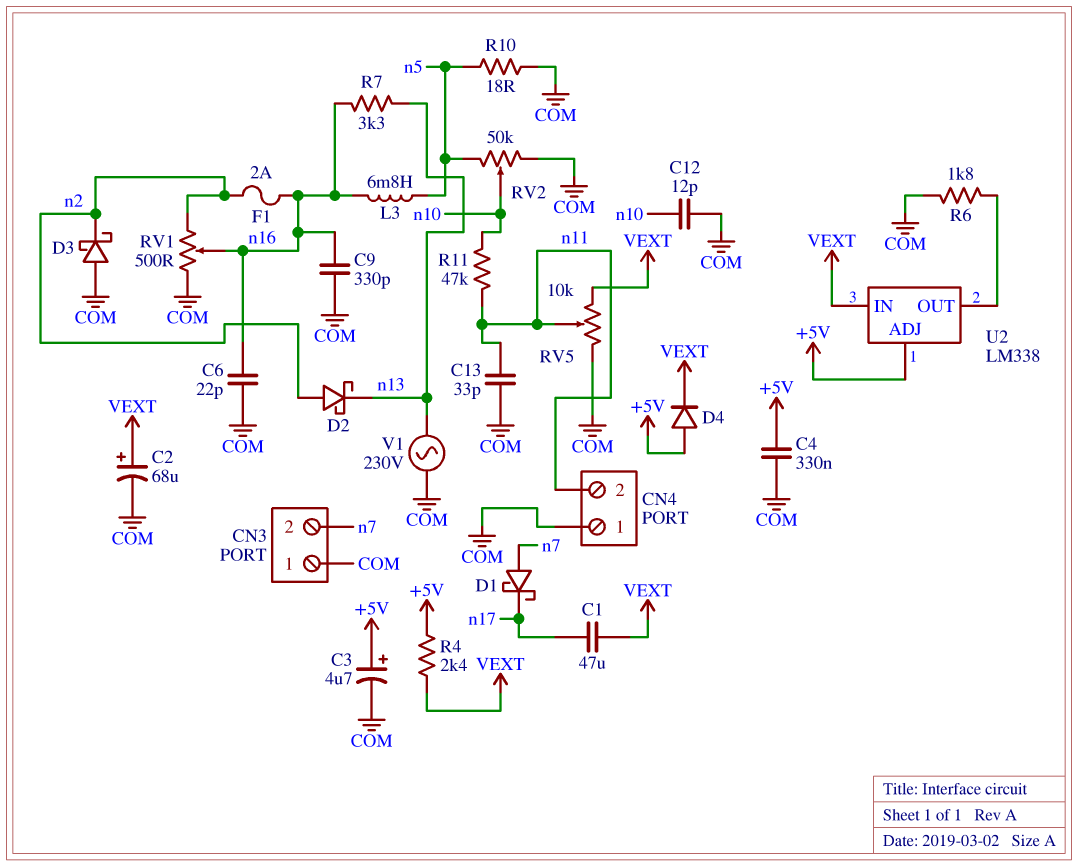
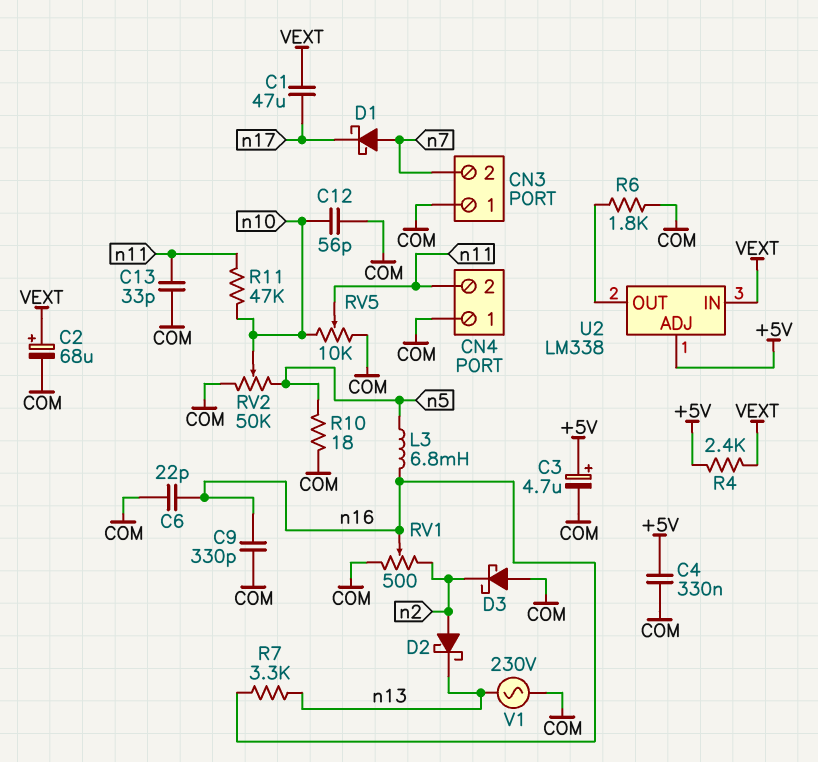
C12: 12pF (COM, n10) -> 56pF (COM, n10)
D4: diode (A +5V, K VEXT) -> none
F1: 2A (n2, n16) -> none
RV5: 10k (COM, VEXT, wiper n11) -> 10k (COM, n10, wiper n11)

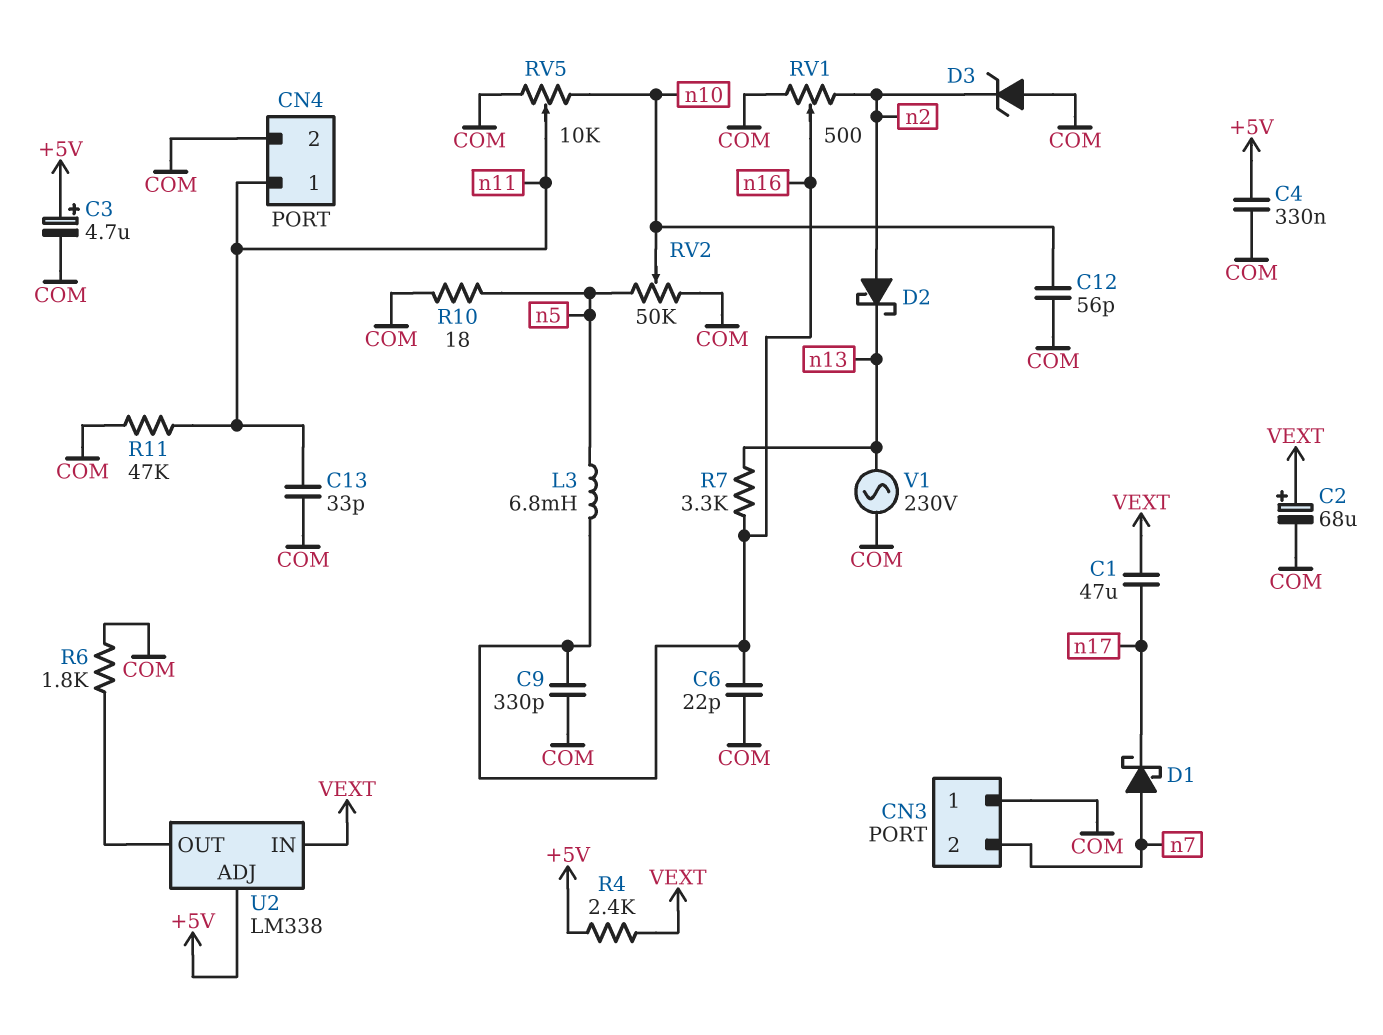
CN4 pin 1: COM -> n11
CN4 pin 2: n11 -> COM
D3: schottky (A COM, K n2) -> zener (A COM, K n2)
R11: 47k (n10, n11) -> 47k (COM, n11)

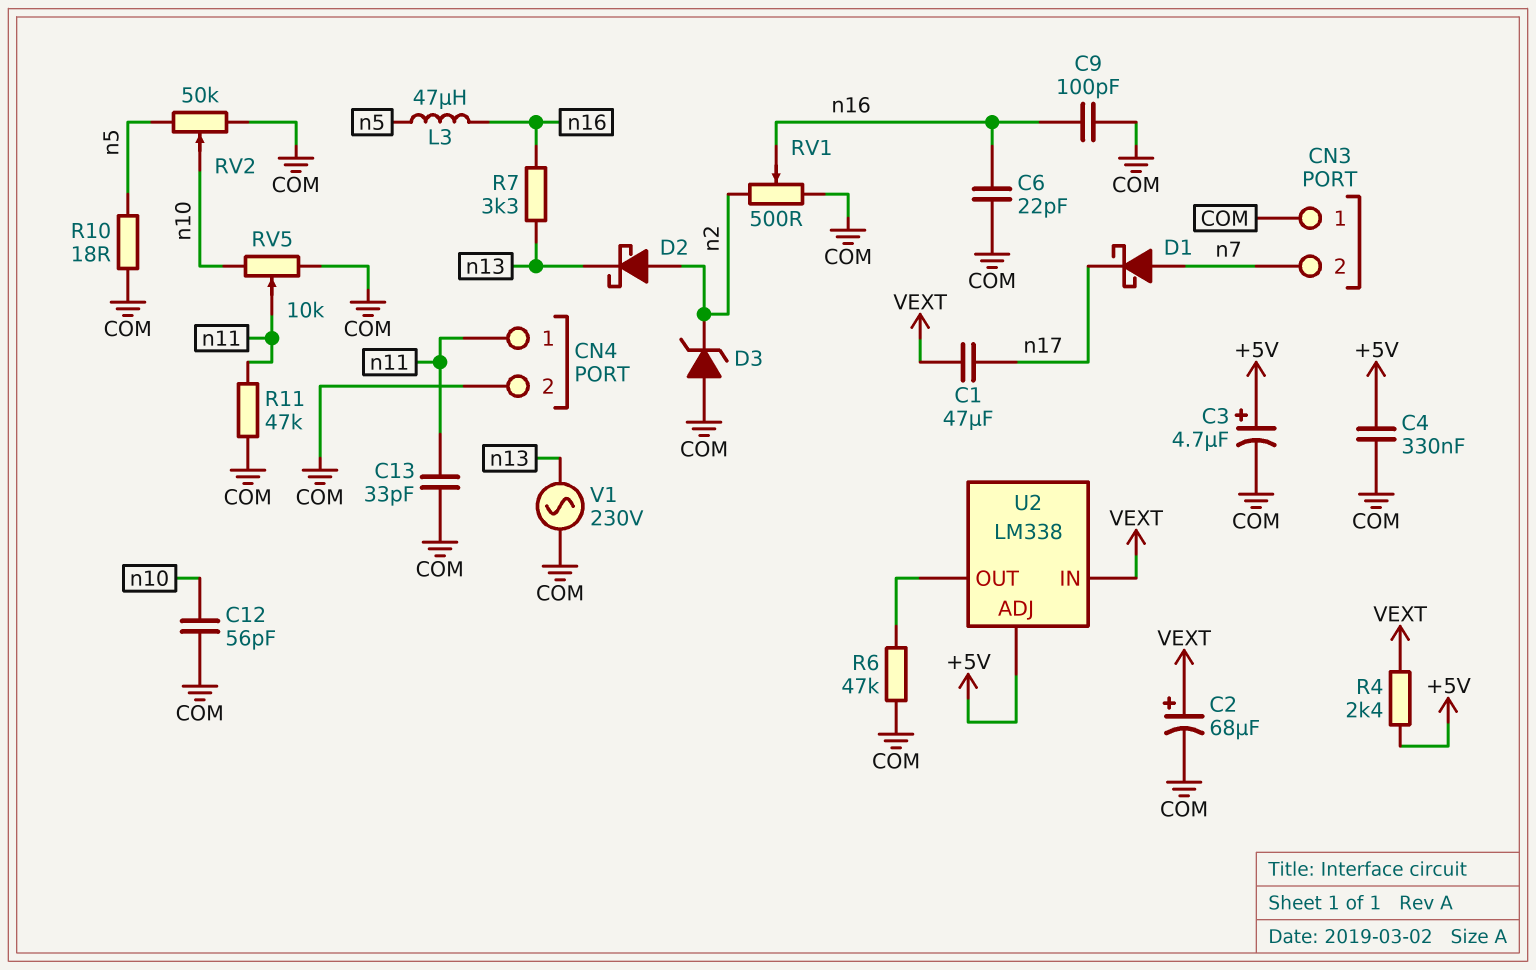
C9: 330pF (COM, n16) -> 100pF (COM, n16)
L3: 6.8mH (n5, n16) -> 47uH (n5, n16)
R6: 1.8k (COM, U2/OUT) -> 47k (COM, U2/OUT)

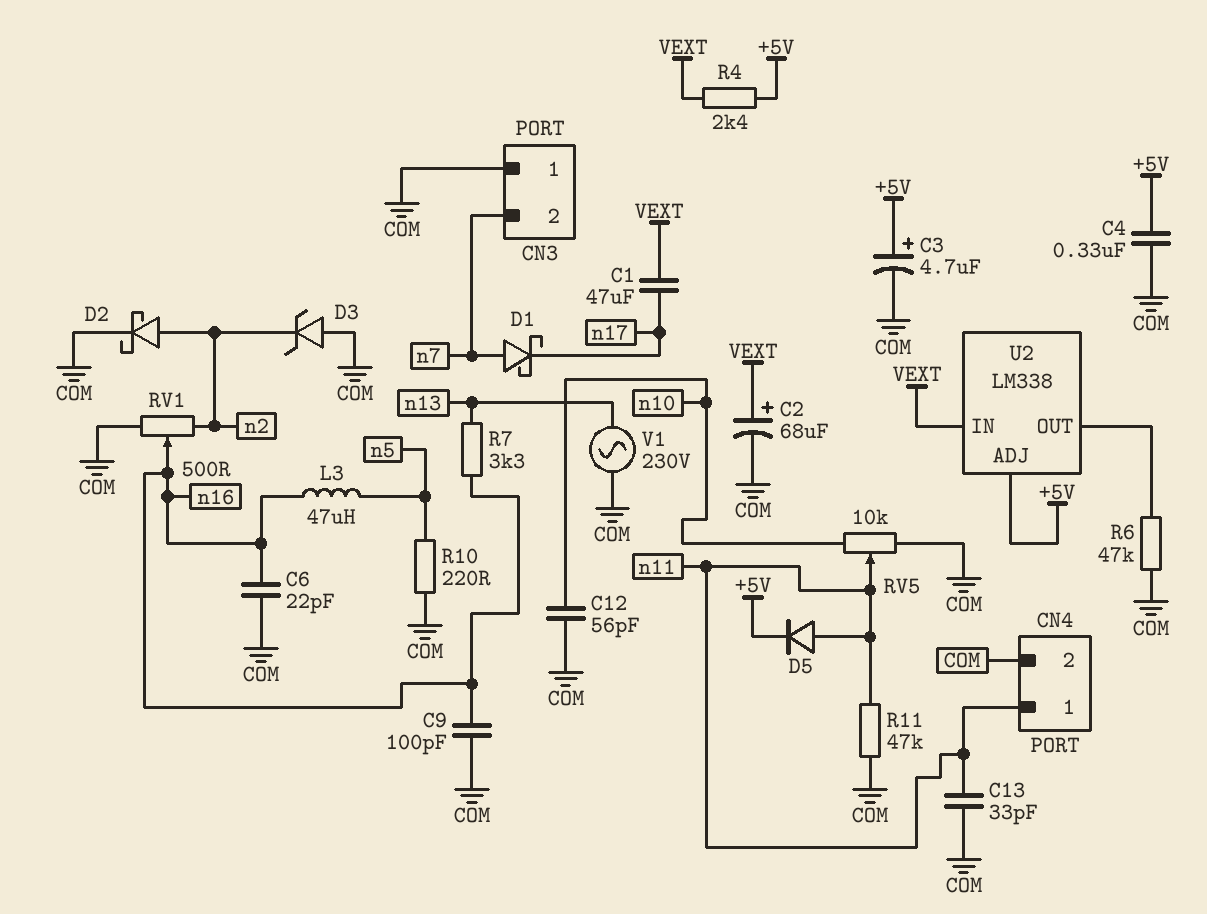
D2: schottky (A n2, K n13) -> schottky (A n2, K COM)
D5: none -> diode (A n11, K +5V)
R10: 18 (COM, n5) -> 220 (COM, n5)
RV2: 50k (COM, n5, wiper n10) -> none

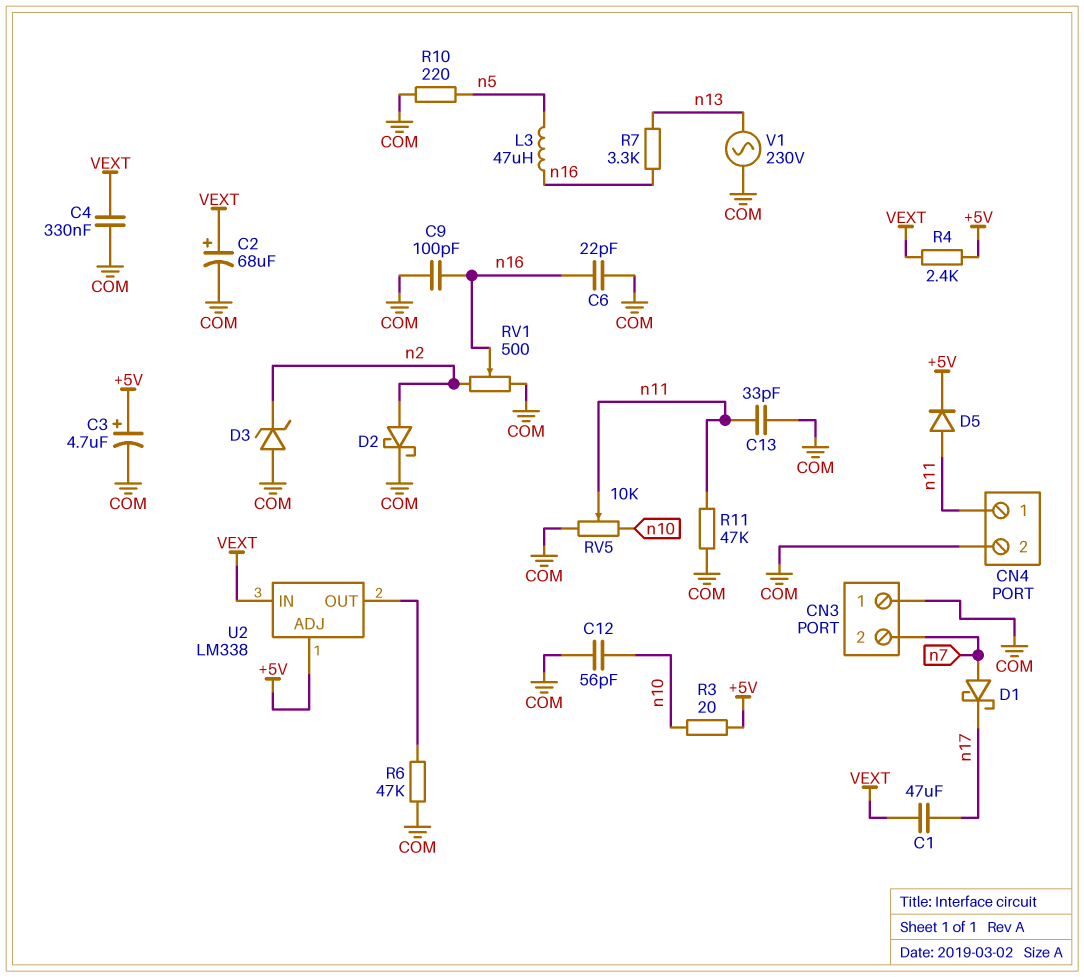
C4: 330nF (+5V, COM) -> 330nF (COM, VEXT)
R3: none -> 20 (+5V, n10)

